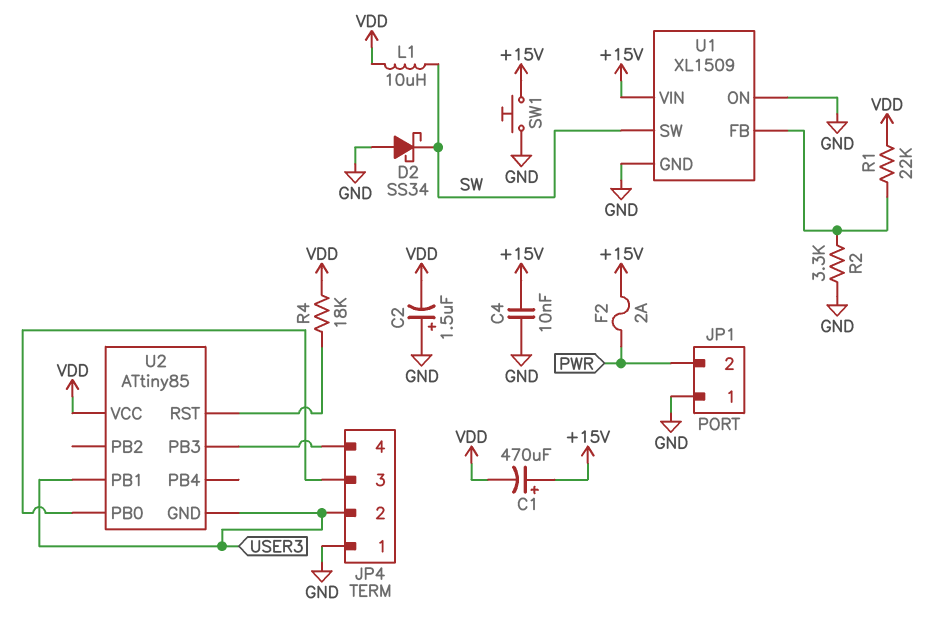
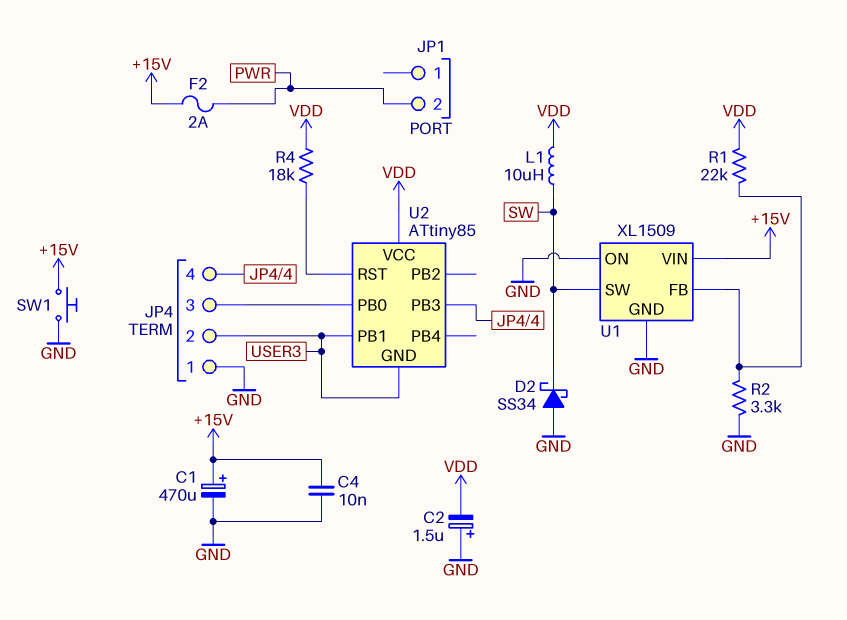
C1: 470uF (plus +15V, minus VDD) -> 470uF (plus +15V, minus GND)
JP1 pin 1: GND -> none

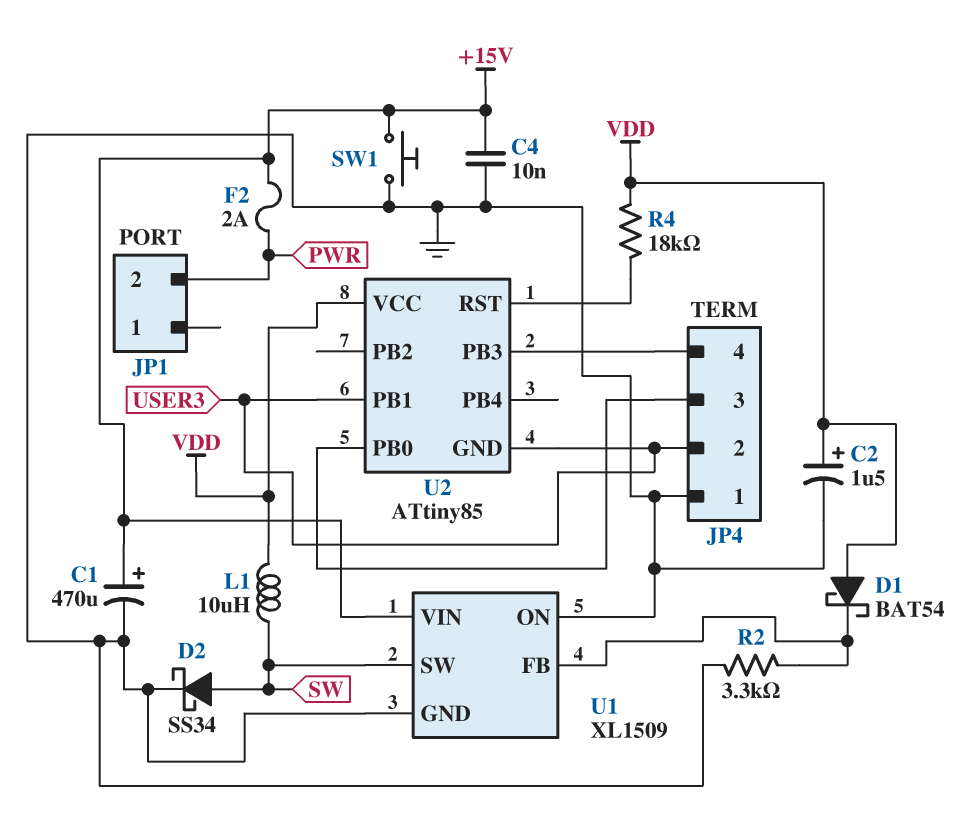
C2: 1.5uF (plus GND, minus VDD) -> 1.5uF (plus VDD, minus GND)
D1: none -> schottky BAT54 (A VDD, K U1/FB)
D2: schottky SS34 (A GND, K SW) -> schottky SS34 (A SW, K GND)
R1: 22k (U1/FB, VDD) -> none

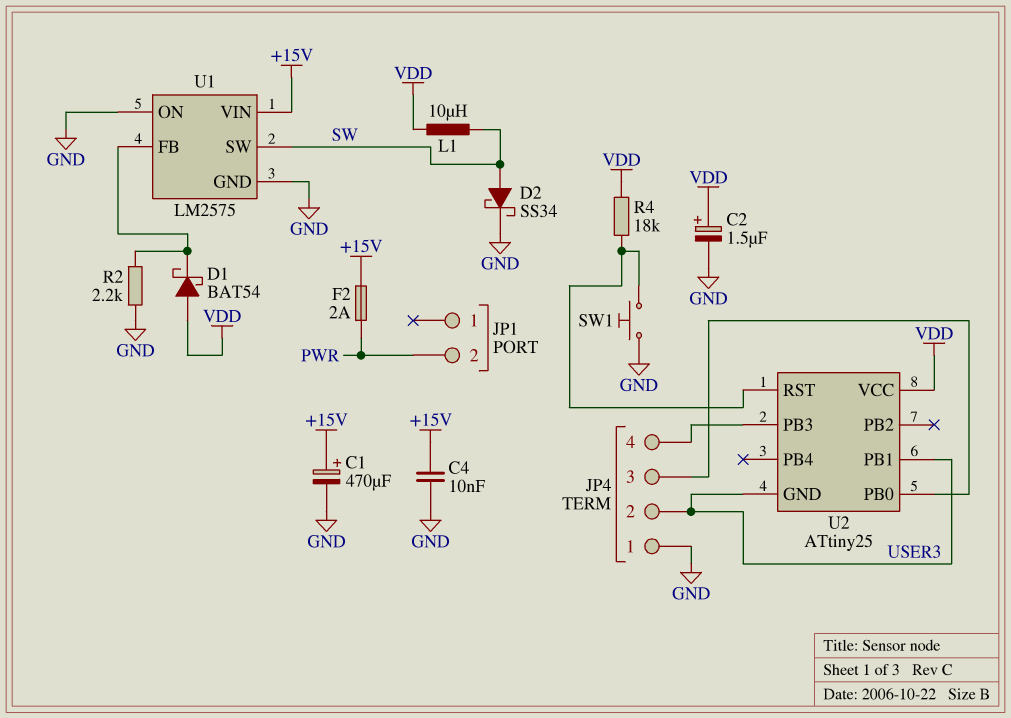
R2: 3.3k (GND, U1/FB) -> 2.2k (GND, U1/FB)
SW1: button (+15V, GND) -> button (GND, U2/RST)
U1: XL1509 -> LM2575
U2: ATtiny85 -> ATtiny25

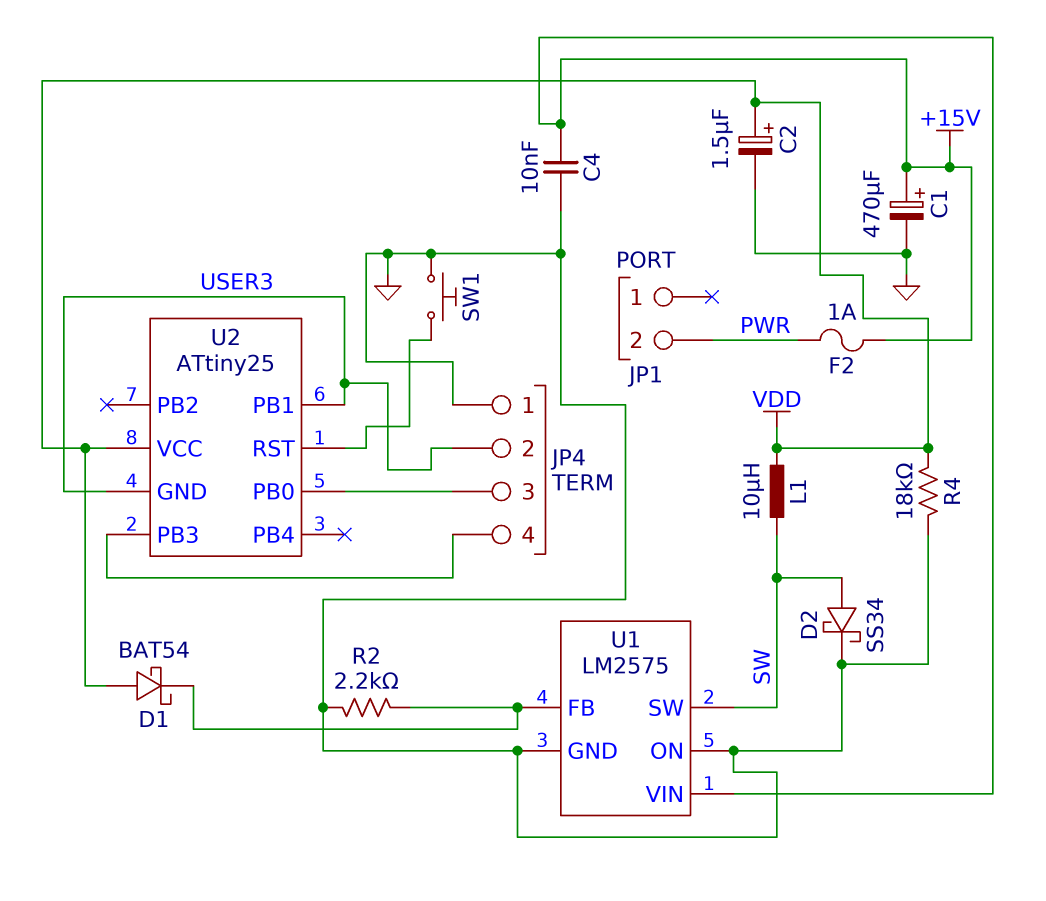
F2: 2A (+15V, PWR) -> 1A (+15V, PWR)
R4: 18k (U2/RST, VDD) -> 18k (GND, VDD)

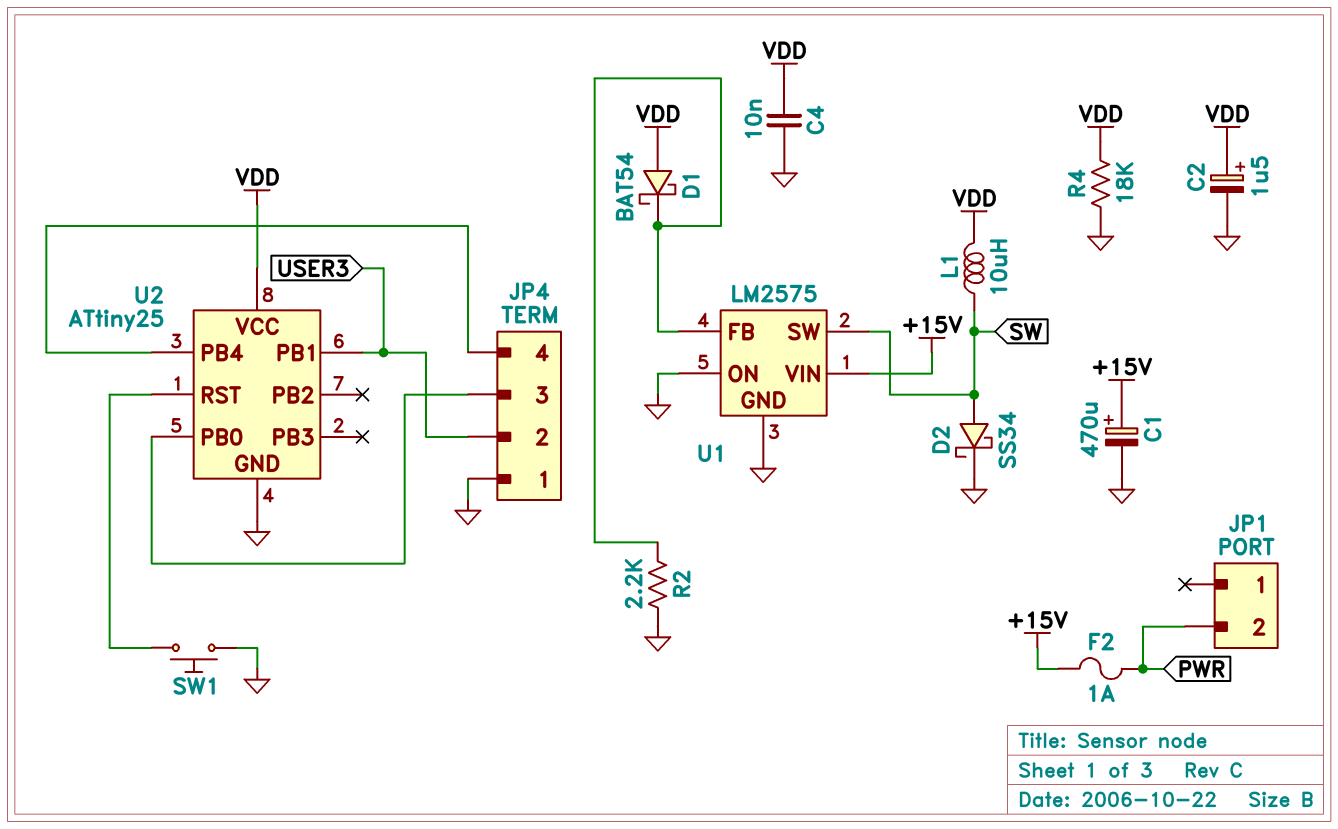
C4: 10nF (+15V, GND) -> 10nF (GND, VDD)
U2 pin GND: USER3 -> GND
U2 pin PB3: JP4/4 -> none
U2 pin PB4: none -> JP4/4

